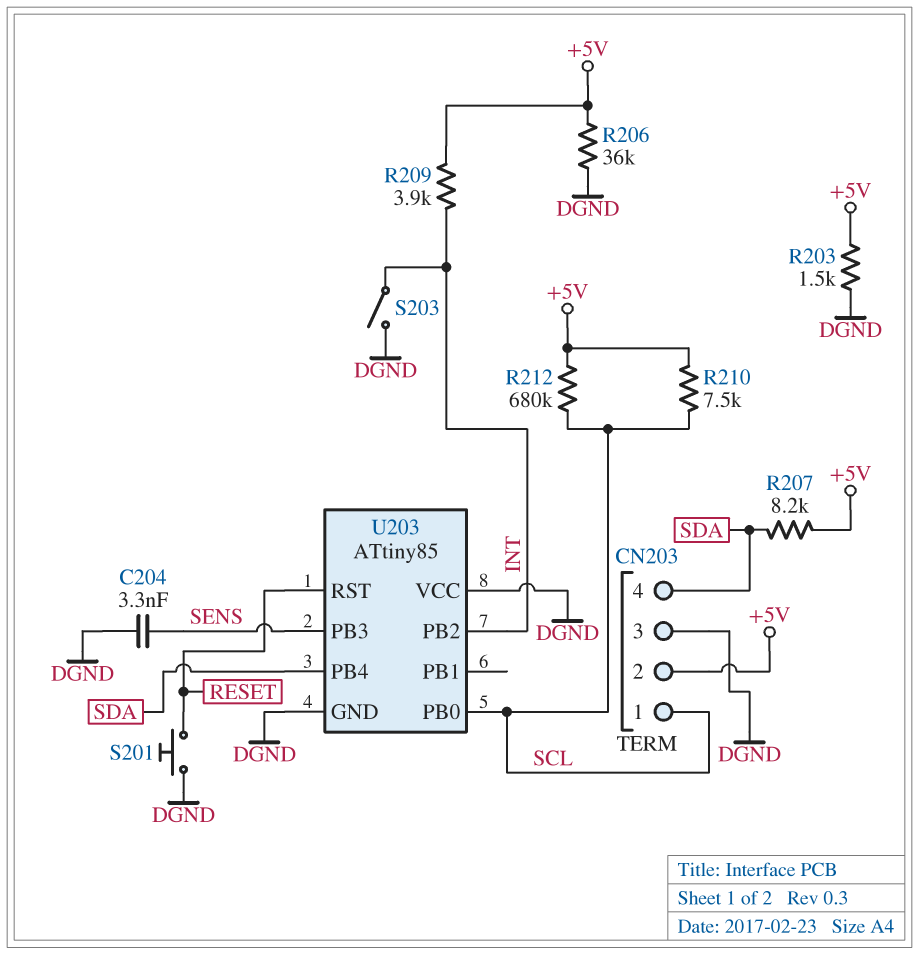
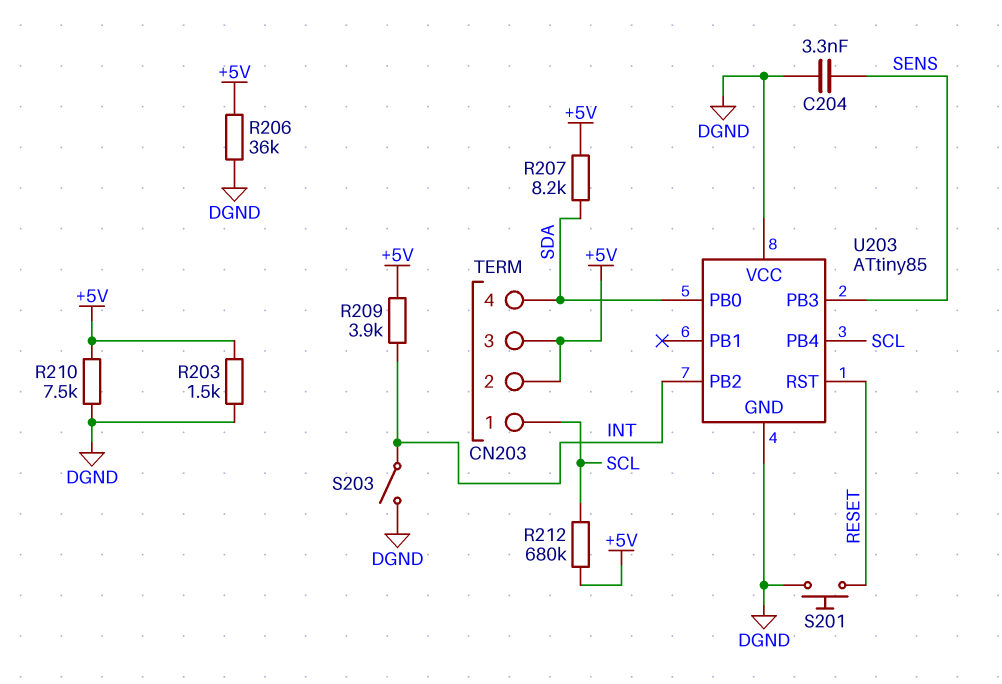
CN203 pin 3: DGND -> +5V
R210: 7.5k (+5V, SCL) -> 7.5k (+5V, DGND)
U203 pin PB0: SCL -> SDA
U203 pin PB4: SDA -> SCL

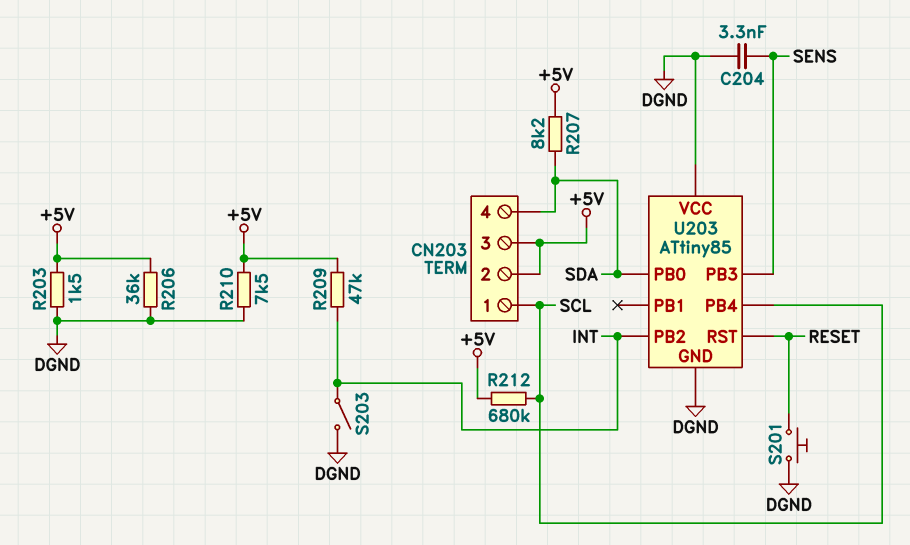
R209: 3.9k (+5V, INT) -> 47k (+5V, INT)

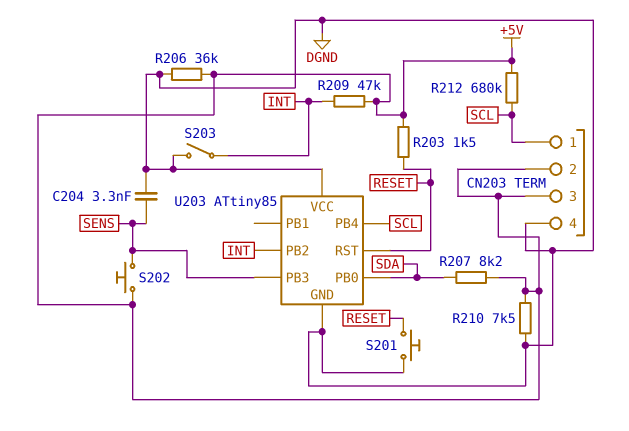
CN203 pin 4: SDA -> DGND
R203: 1.5k (+5V, DGND) -> 1.5k (+5V, RESET)
S202: none -> button (+5V, SENS)

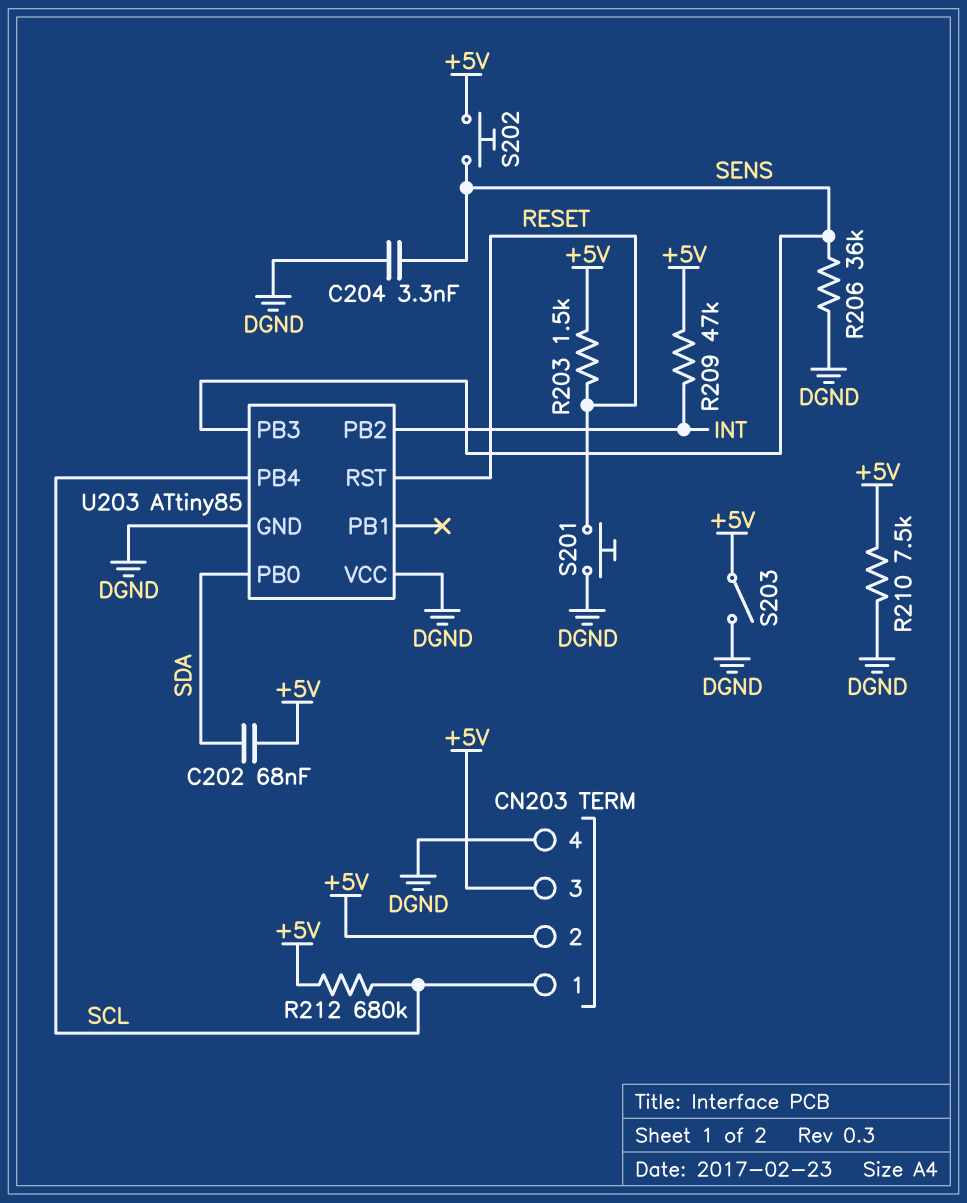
C202: none -> 68nF (+5V, SDA)
R206: 36k (+5V, DGND) -> 36k (DGND, SENS)
R207: 8.2k (+5V, SDA) -> none
S203: switch (DGND, INT) -> switch (+5V, DGND)

